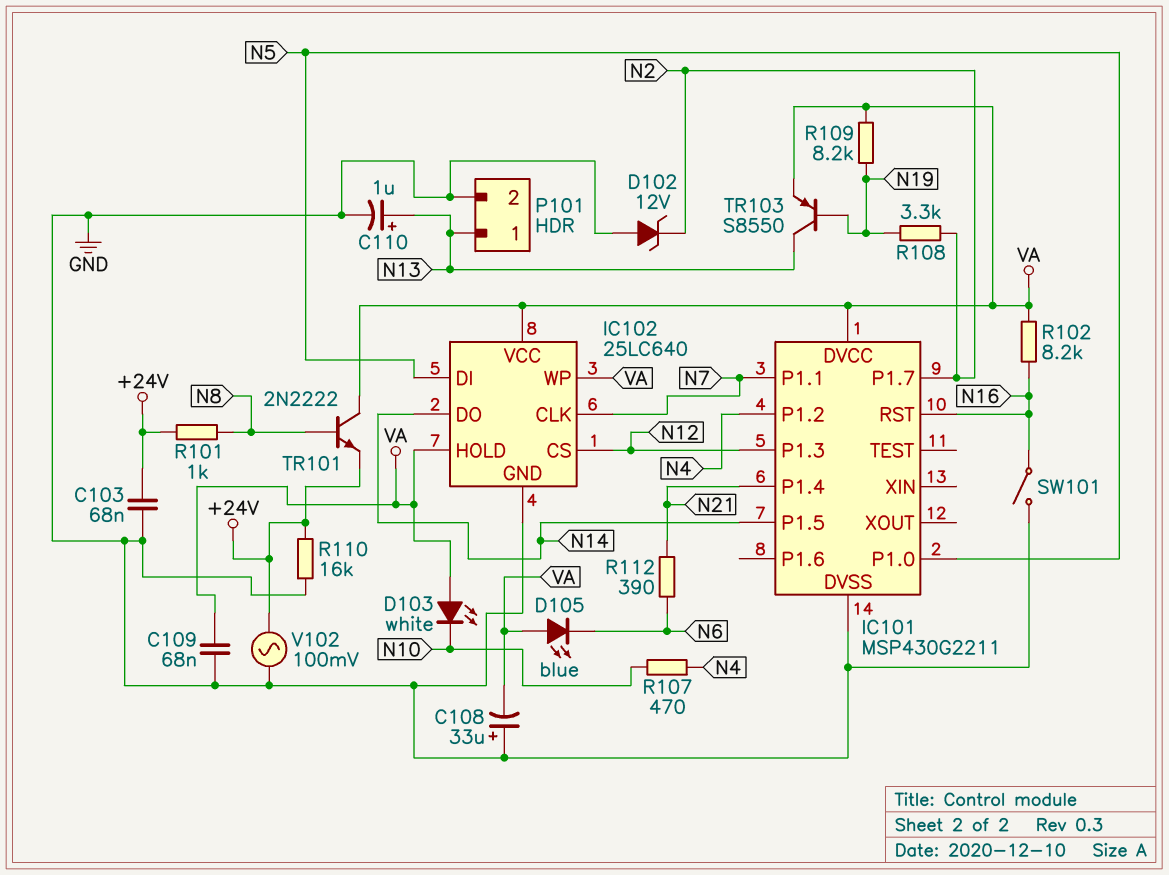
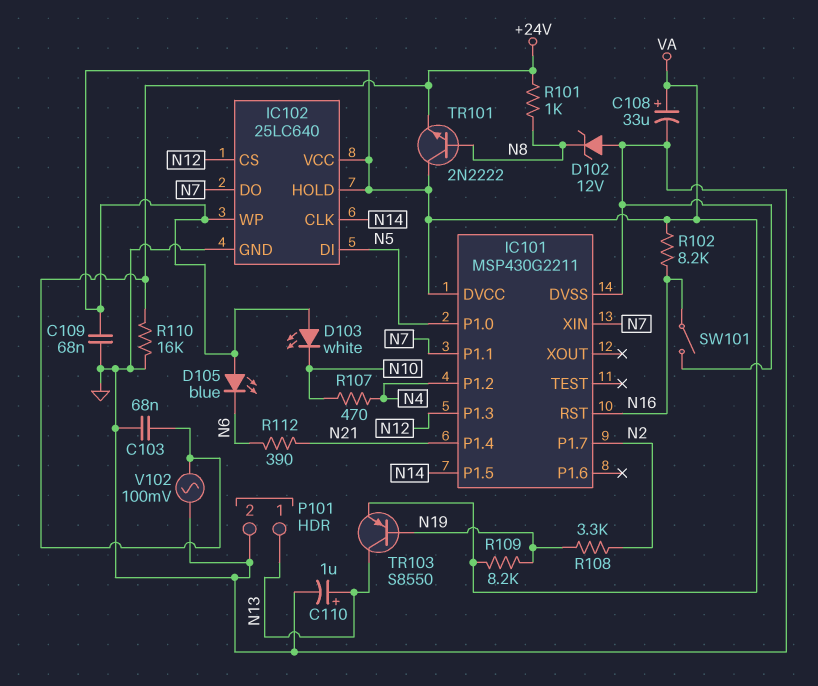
C108: 33uF (plus GND, minus VA) -> 33uF (plus VA, minus GND)
D102: zener 12V (A GND, K N2) -> zener 12V (A GND, K N8)
IC101 pin XIN: none -> N7
IC102 pin CLK: N7 -> N14
IC102 pin DO: N14 -> N7

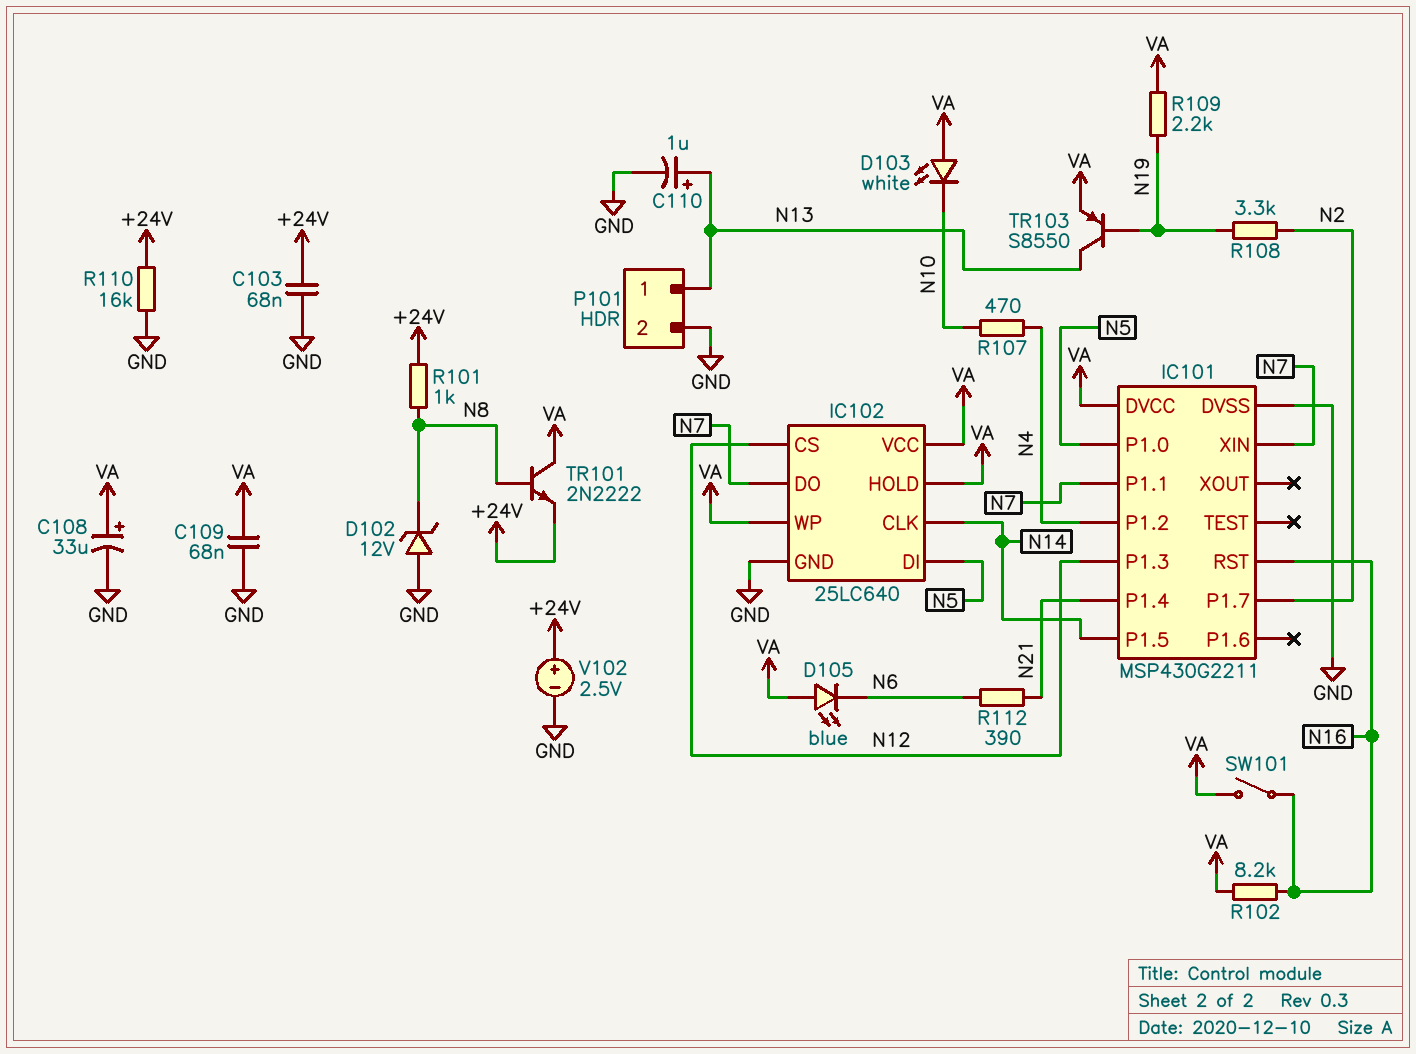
R109: 8.2k (N19, VA) -> 2.2k (N19, VA)
SW101: switch (GND, N16) -> switch (N16, VA)
V102: AC 100mV (+24V, GND) -> 2.5V (plus +24V, minus GND)

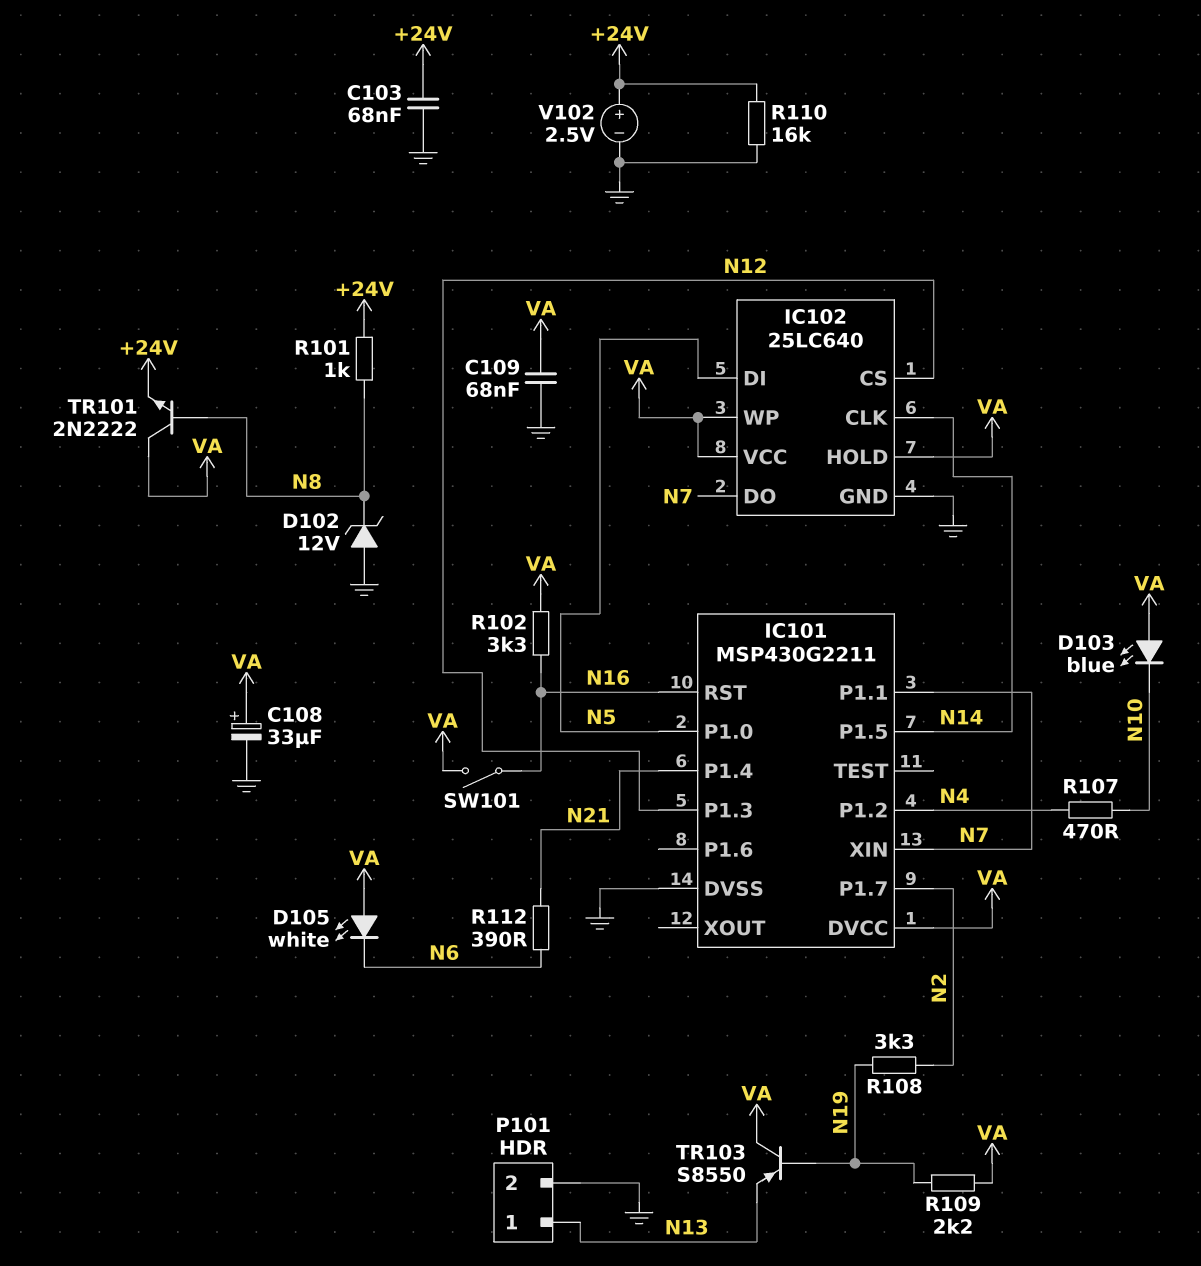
C110: 1uF (plus N13, minus GND) -> none
D103: LED white (A VA, K N10) -> LED blue (A VA, K N10)
D105: LED blue (A VA, K N6) -> LED white (A VA, K N6)
R102: 8.2k (N16, VA) -> 3.3k (N16, VA)
TR103: PNP S8550 (B N19, C N13, E VA) -> PNP S8550 (B N19, C VA, E N13)

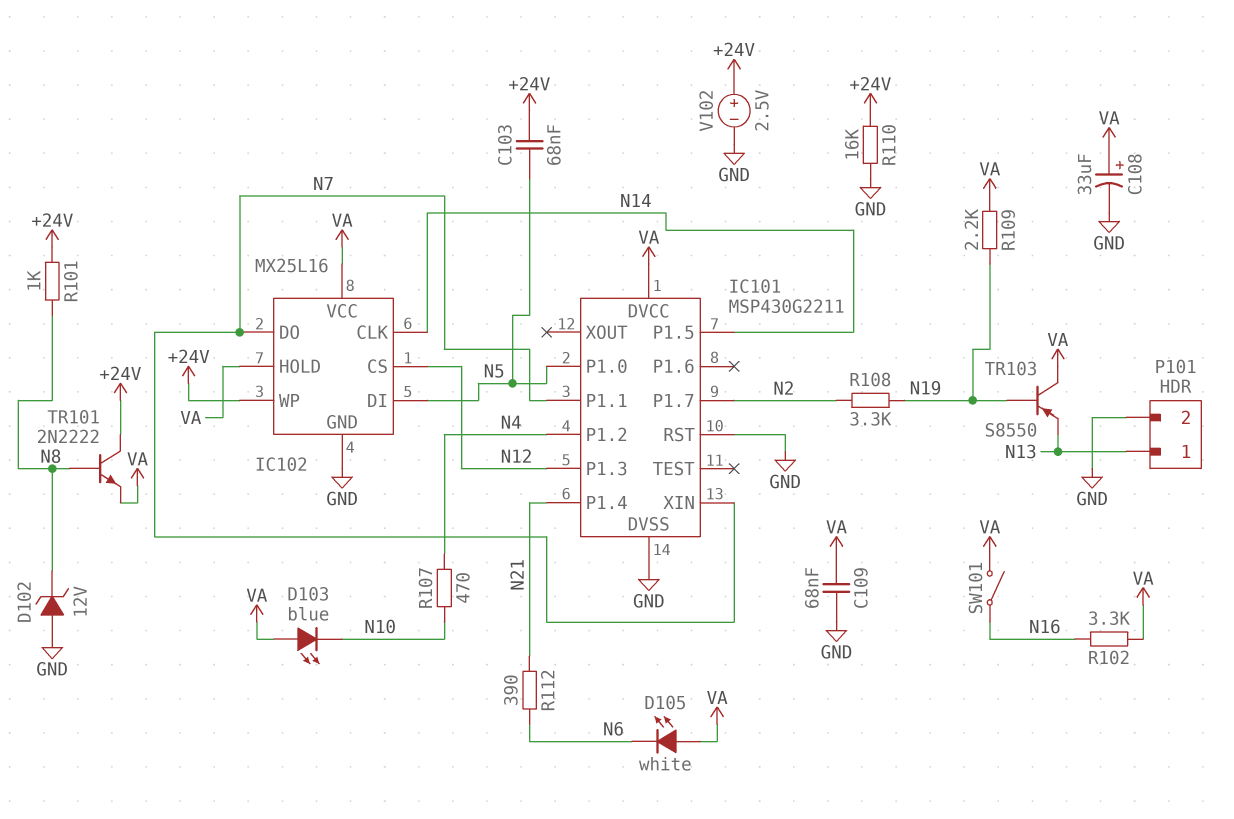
C103: 68nF (+24V, GND) -> 68nF (+24V, N5)
IC101 pin RST: N16 -> GND
IC102: 25LC640 -> MX25L16
IC102 pin WP: VA -> +24V
TR101: NPN 2N2222 (B N8, C VA, E +24V) -> NPN 2N2222 (B N8, C +24V, E VA)

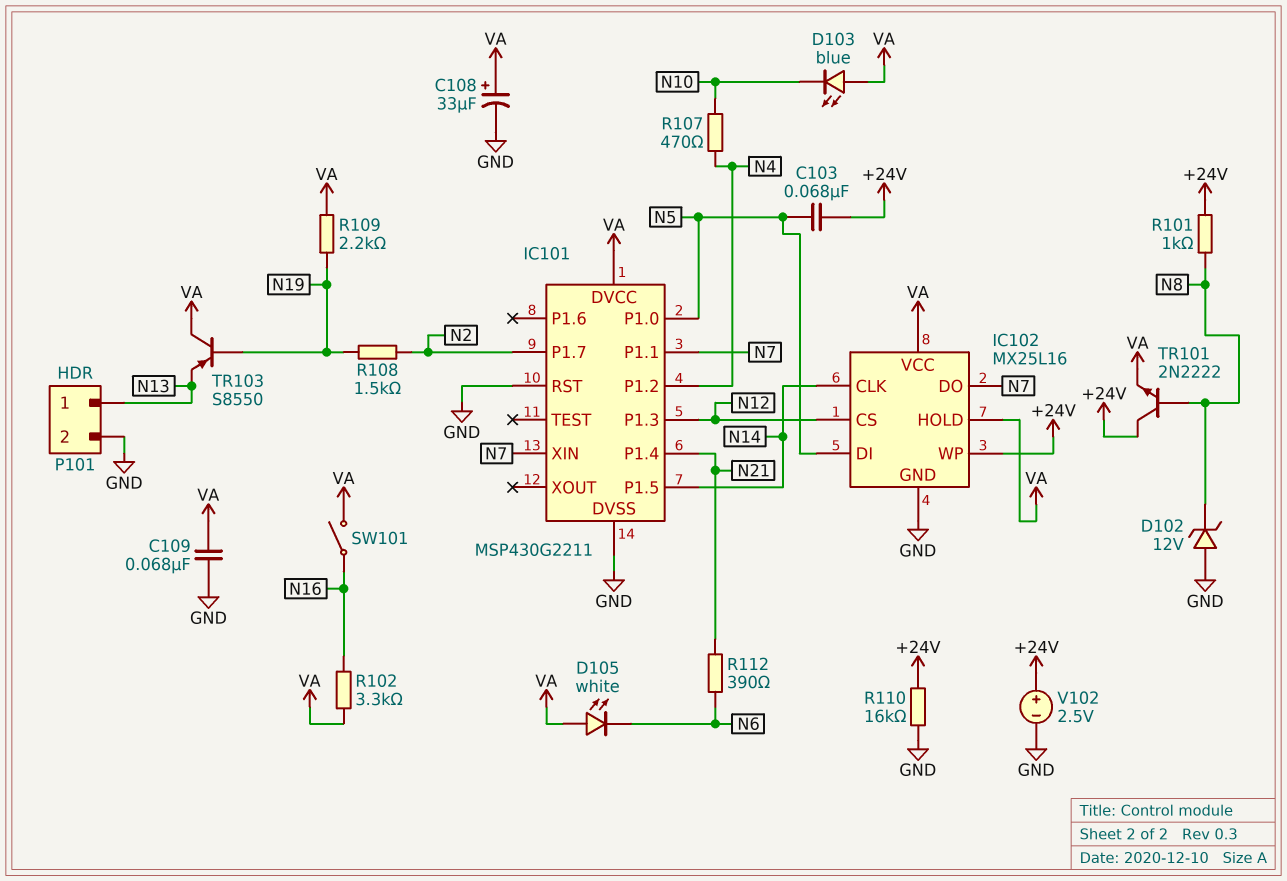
R108: 3.3k (N2, N19) -> 1.5k (N2, N19)

